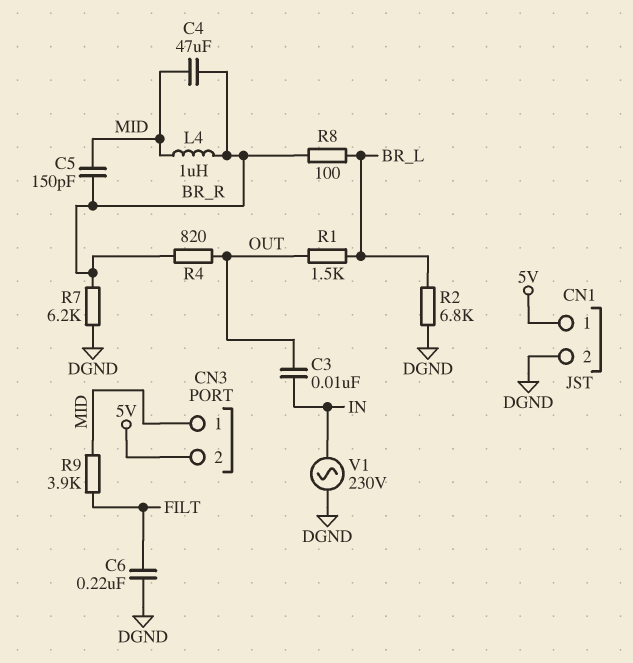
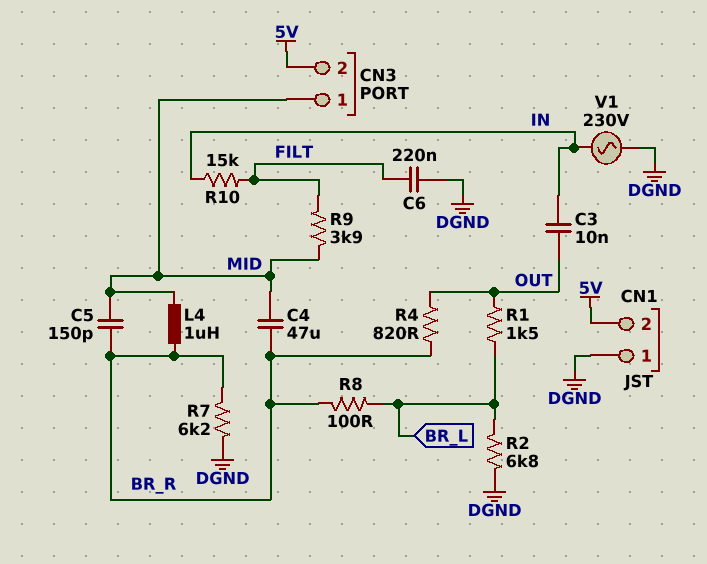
CN1 pin 1: 5V -> DGND
CN1 pin 2: DGND -> 5V
R10: none -> 15k (FILT, IN)

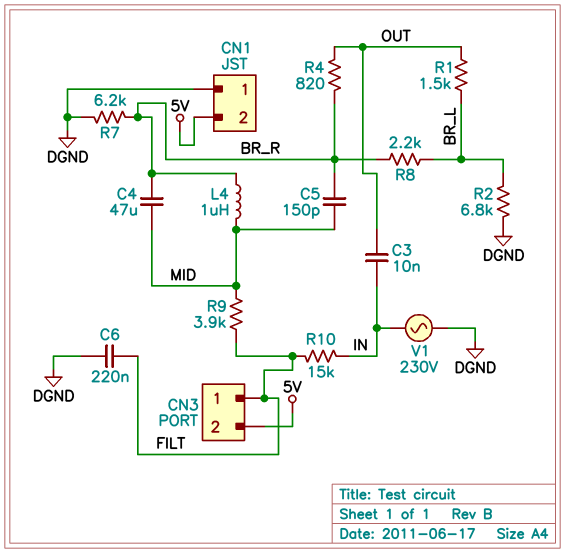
CN3 pin 1: MID -> FILT
R8: 100 (BR_L, BR_R) -> 2.2k (BR_L, BR_R)

